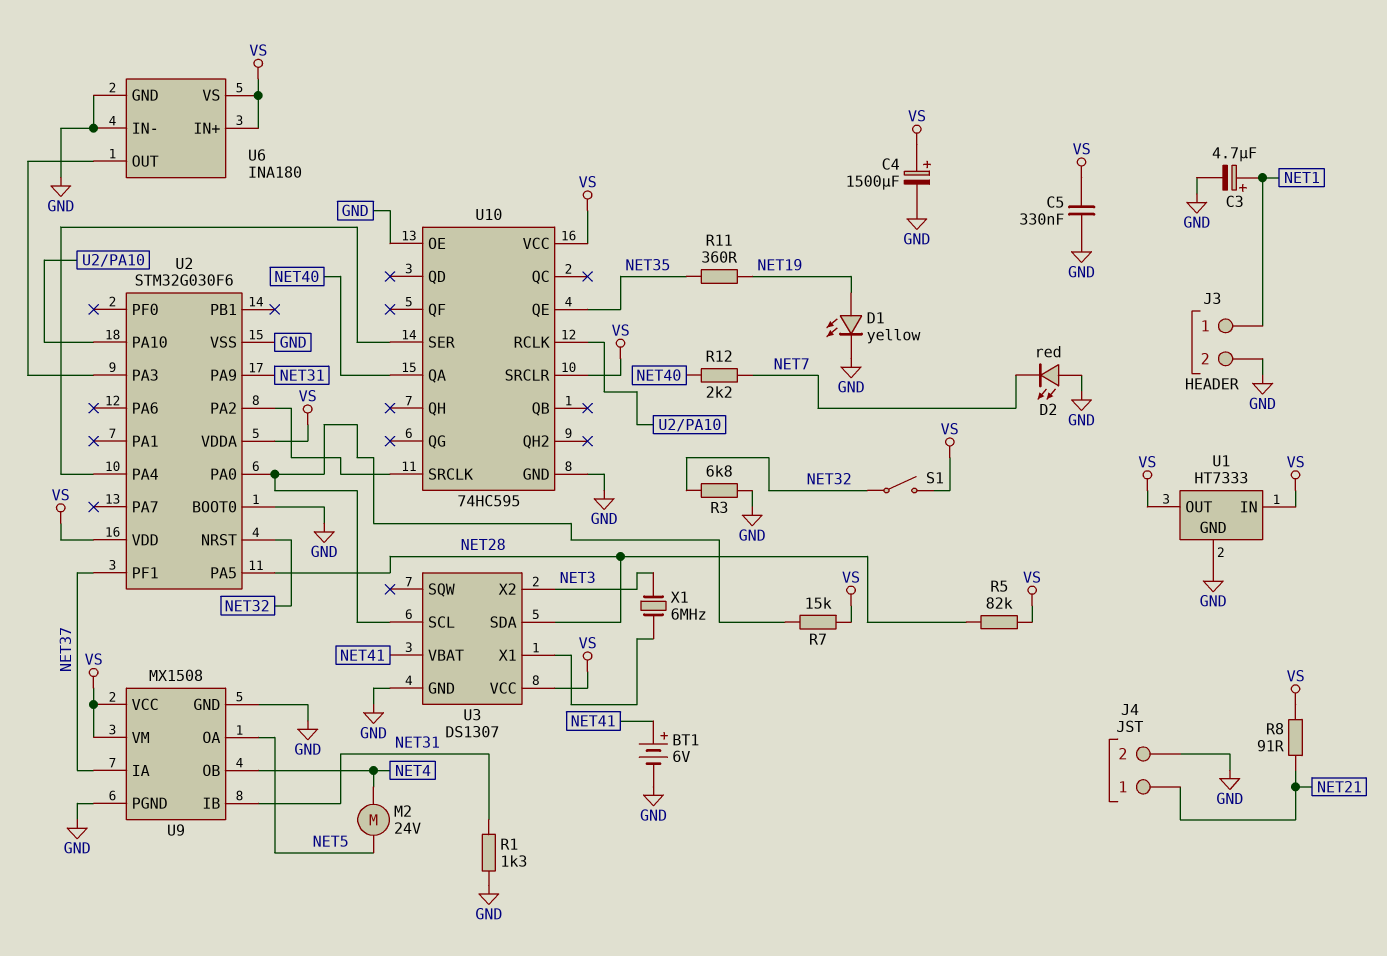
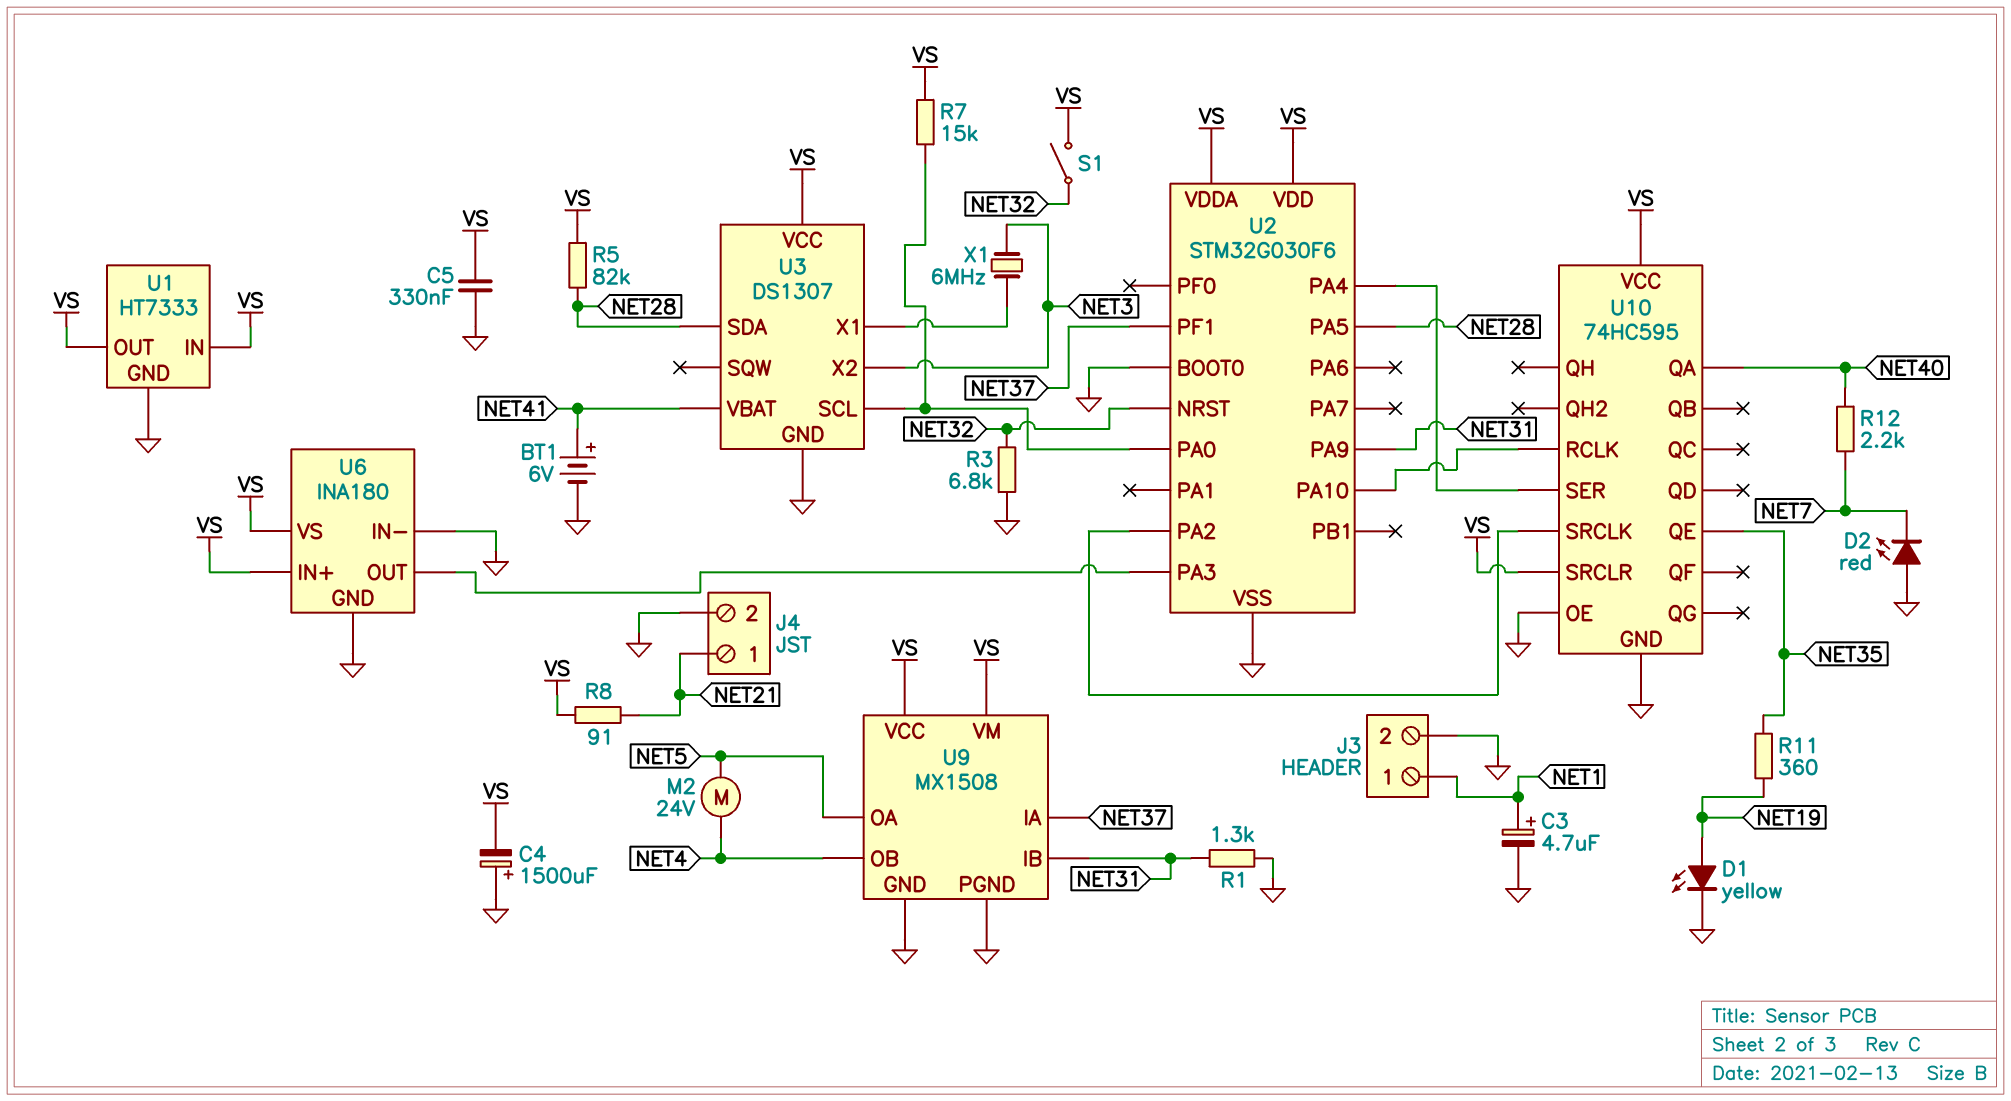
C4: 1500uF (plus VS, minus GND) -> 1500uF (plus GND, minus VS)

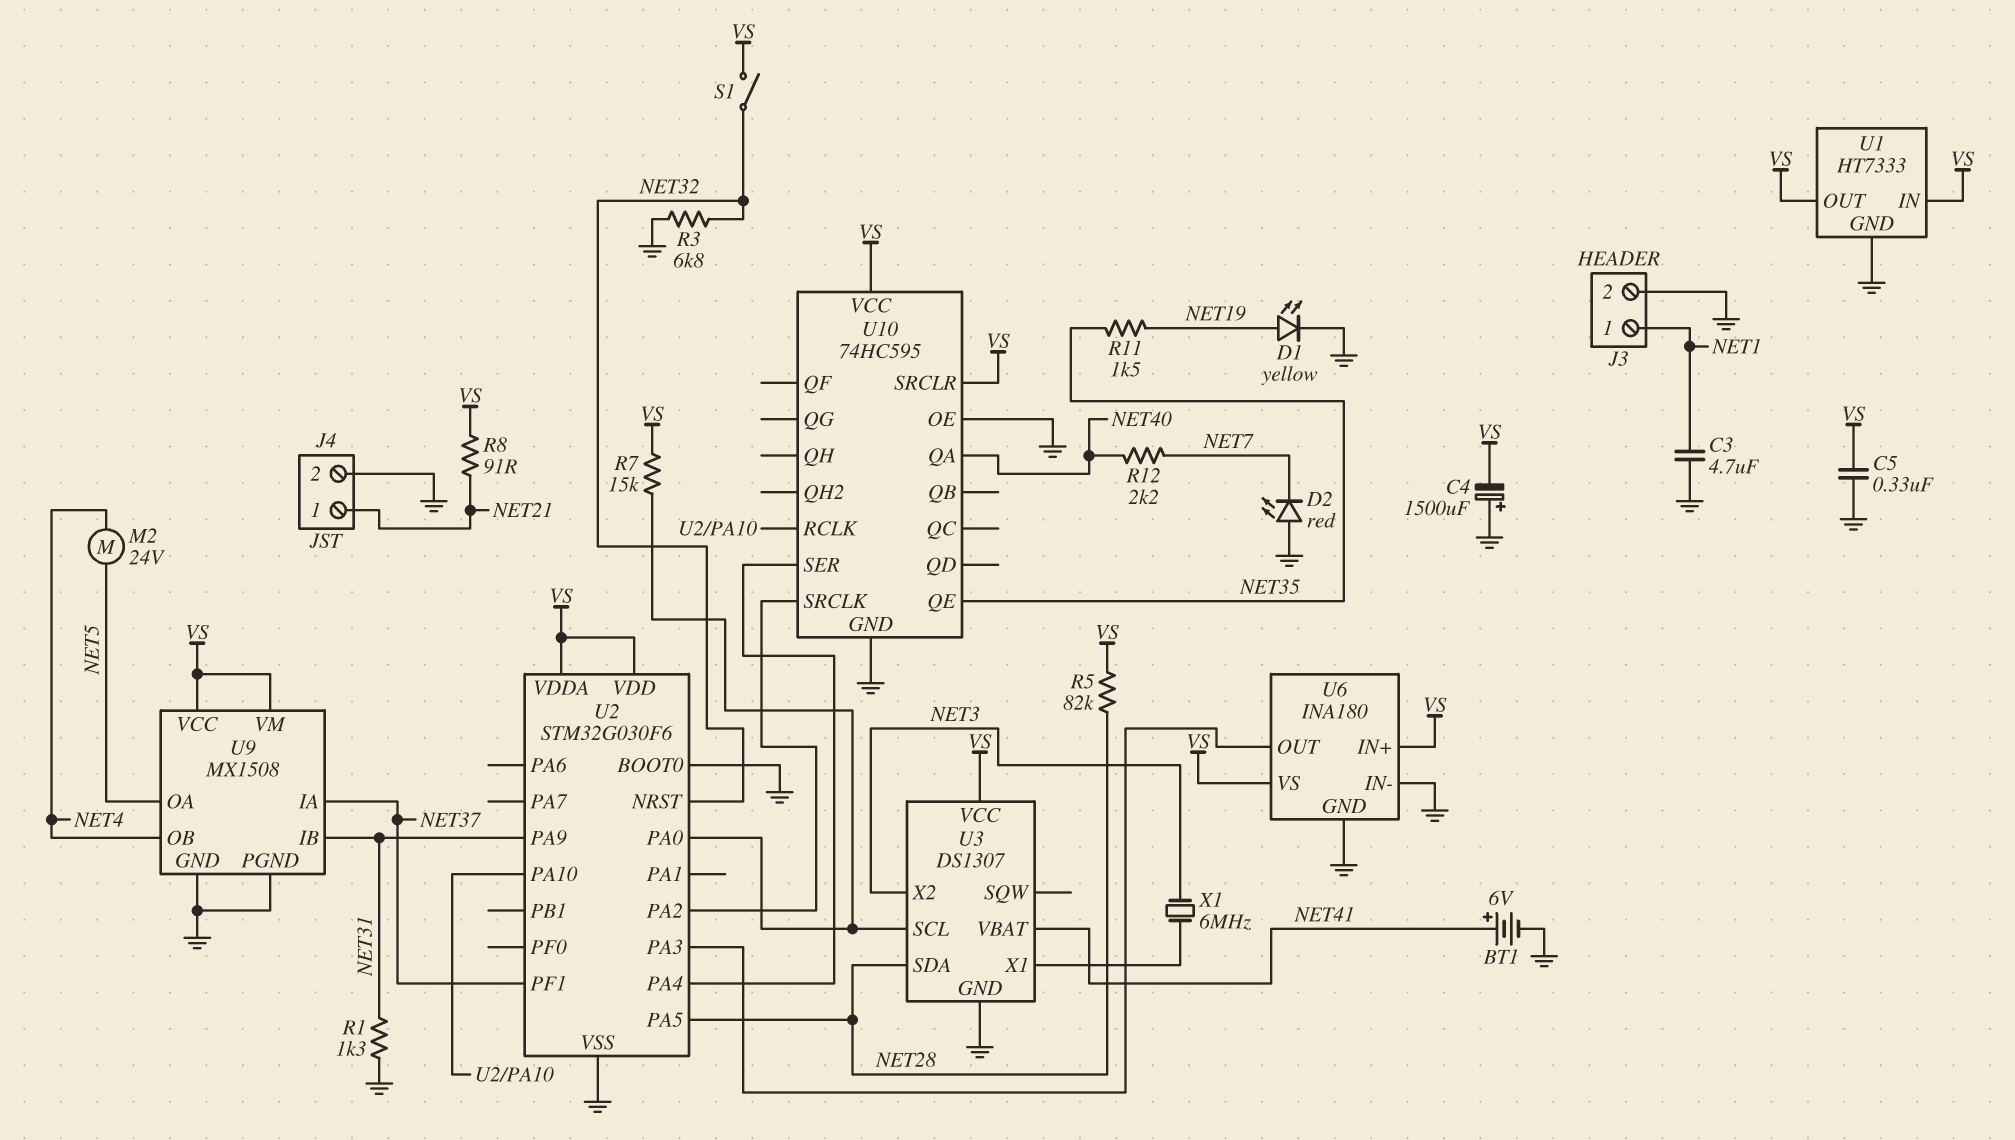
C3: 4.7uF (plus NET1, minus GND) -> 4.7uF (GND, NET1)
R11: 360 (NET19, NET35) -> 1.5k (NET19, NET35)

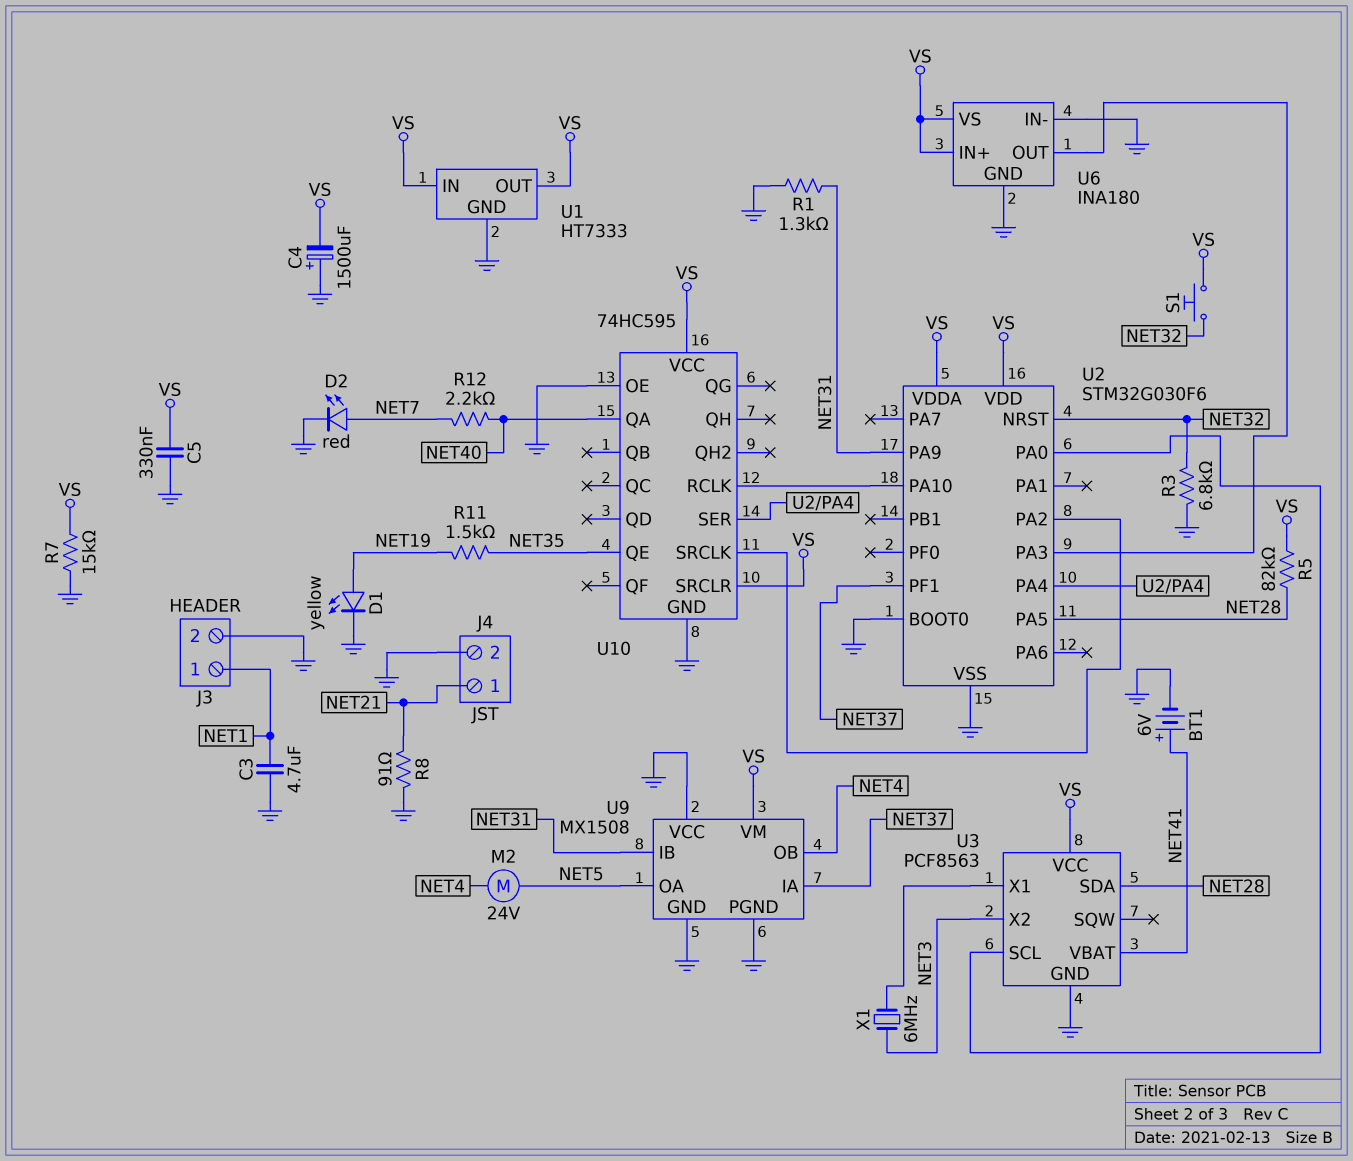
D2: LED red (A GND, K NET7) -> LED red (A NET7, K GND)
R7: 15k (U2/PA0, VS) -> 15k (GND, VS)
R8: 91 (NET21, VS) -> 91 (GND, NET21)
S1: switch (NET32, VS) -> button (NET32, VS)
U3: DS1307 -> PCF8563
U9 pin VCC: VS -> GND

